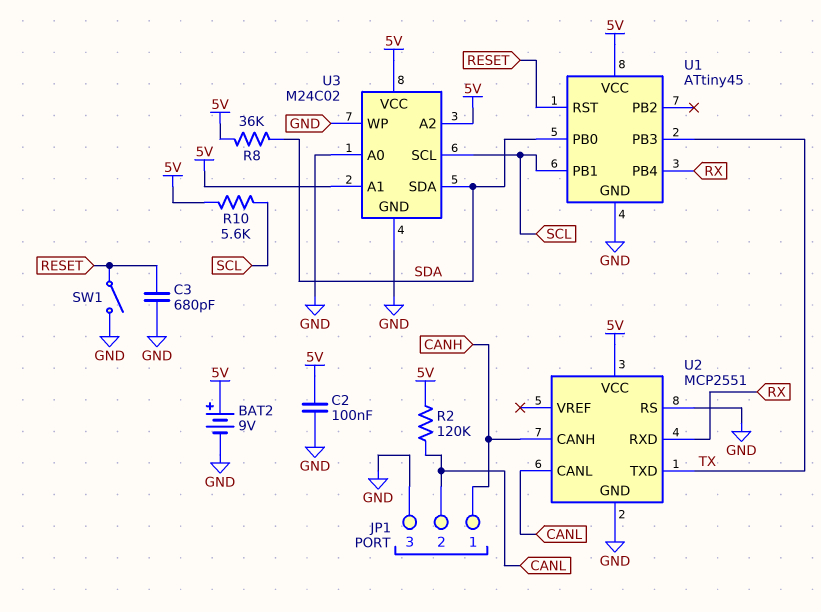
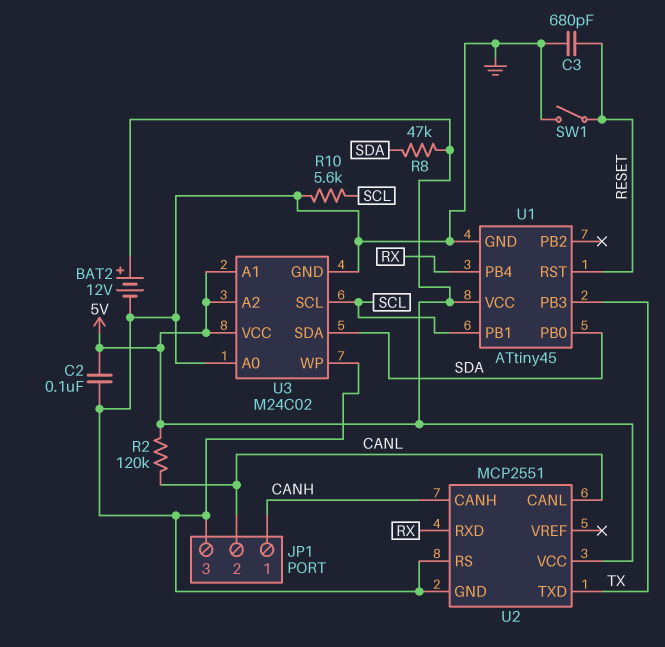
BAT2: 9V (plus 5V, minus GND) -> 12V (plus 5V, minus GND)
R8: 36k (5V, SDA) -> 47k (5V, SDA)
R10: 5.6k (5V, SCL) -> 5.6k (GND, SCL)

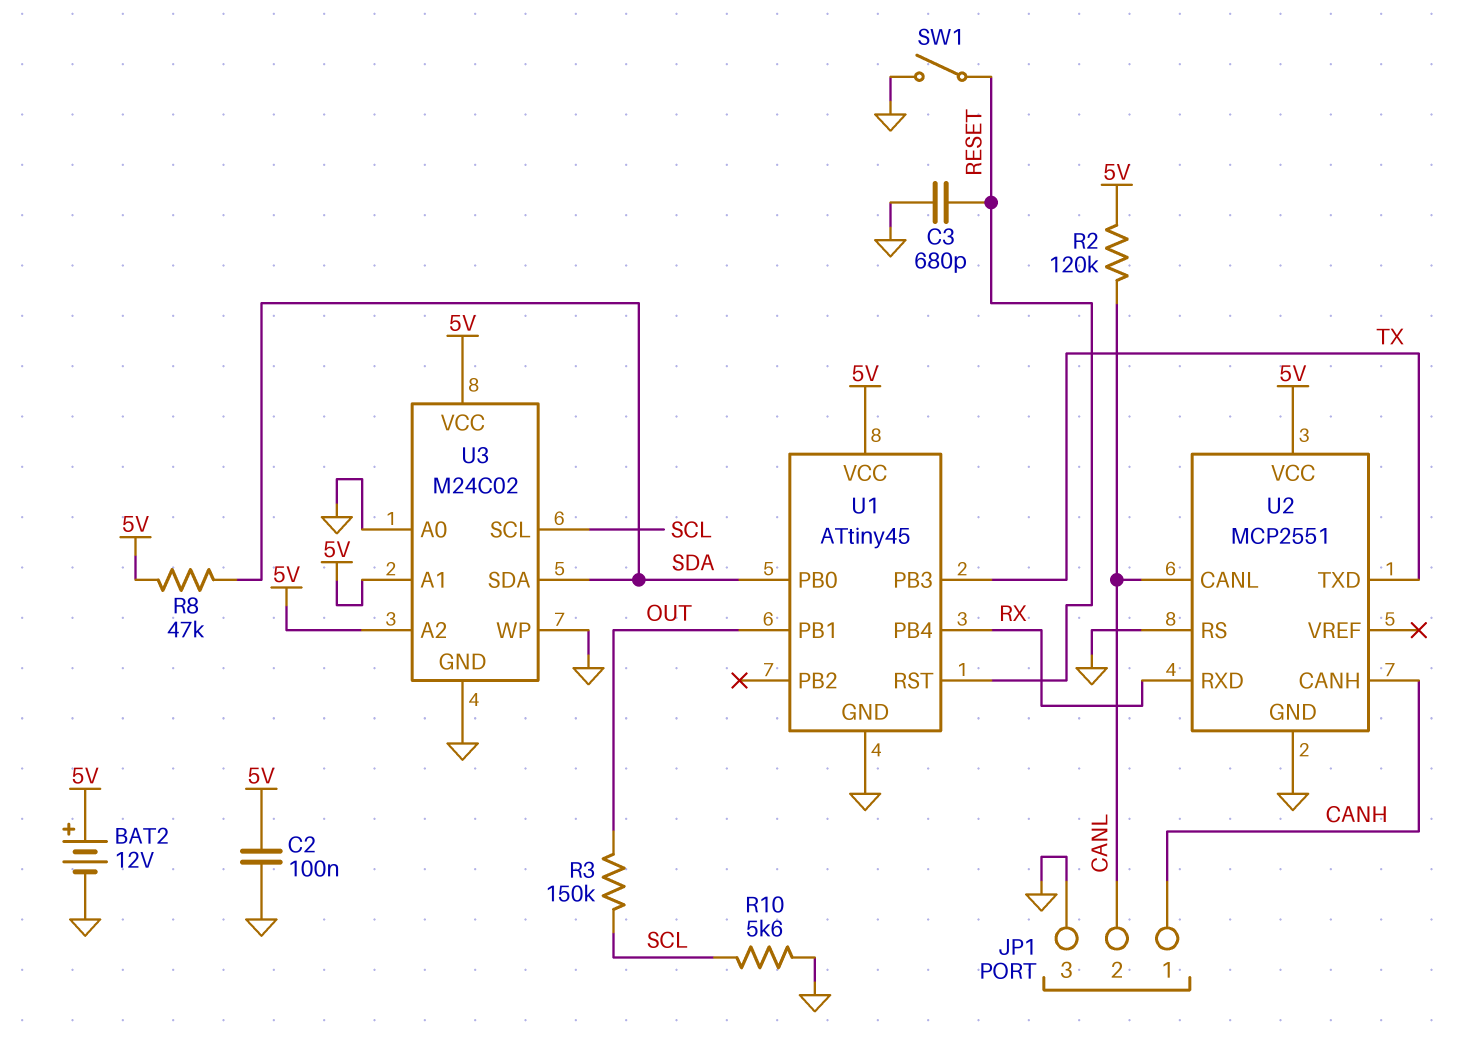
R3: none -> 150k (OUT, SCL)
U1 pin PB1: SCL -> OUT

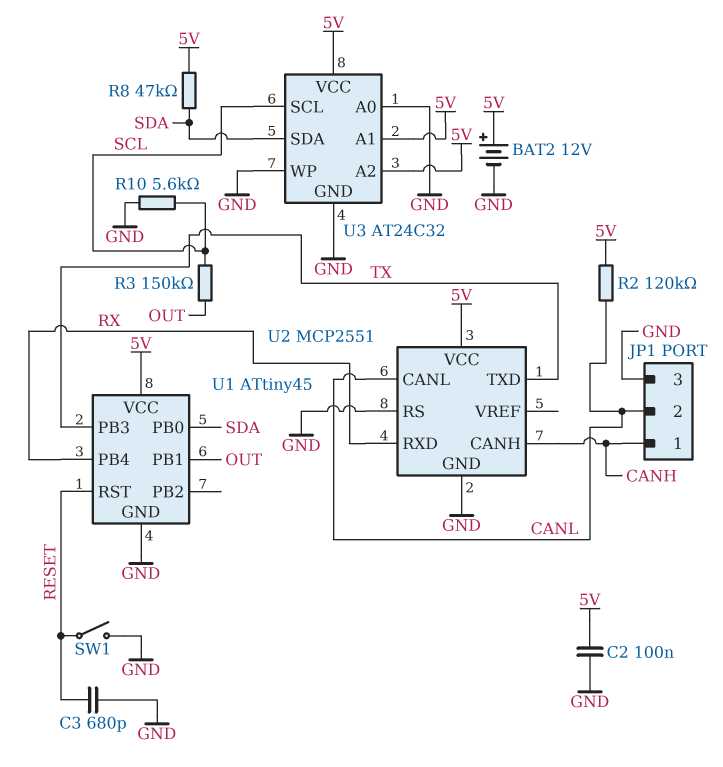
U3: M24C02 -> AT24C32

